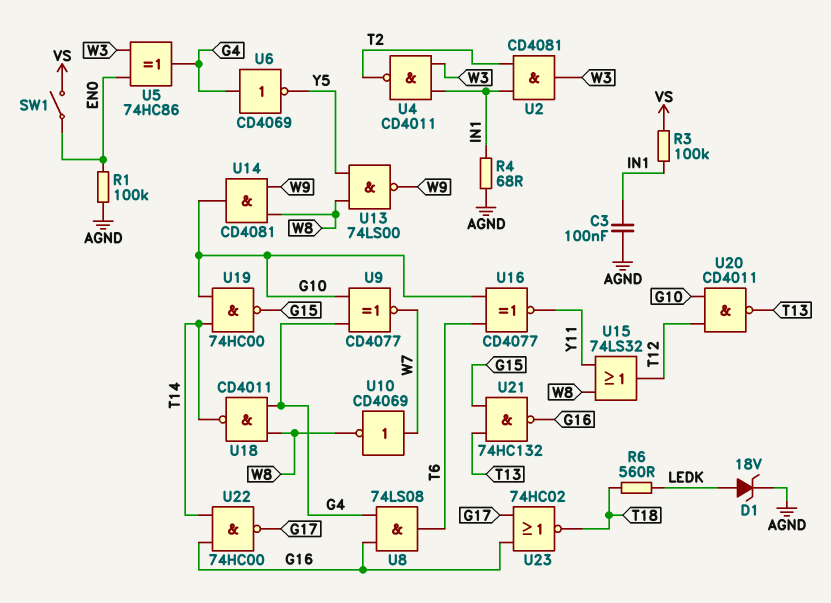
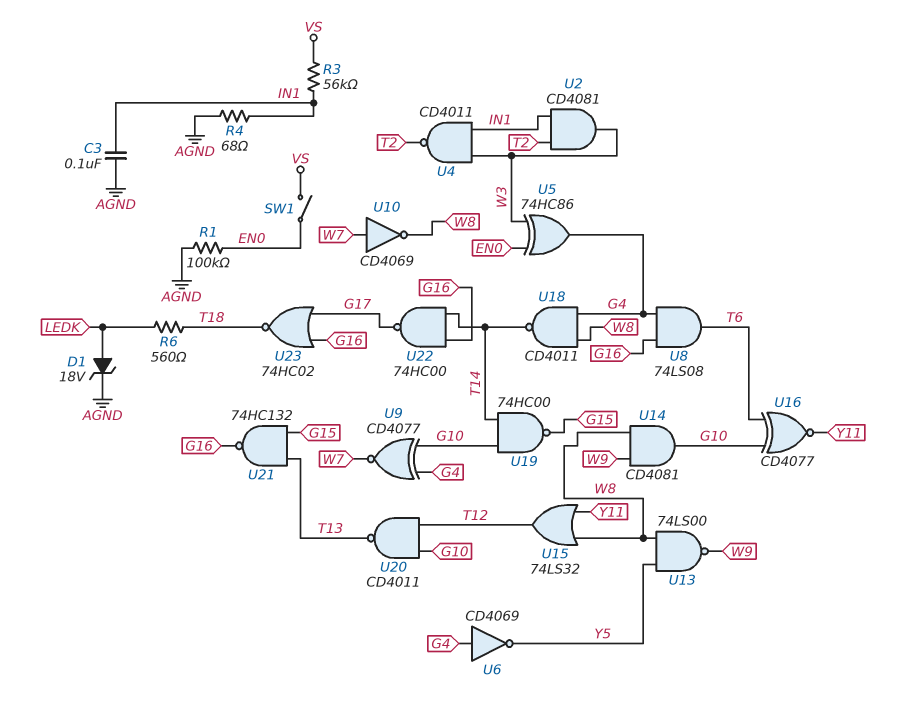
R3: 100k (IN1, VS) -> 56k (IN1, VS)

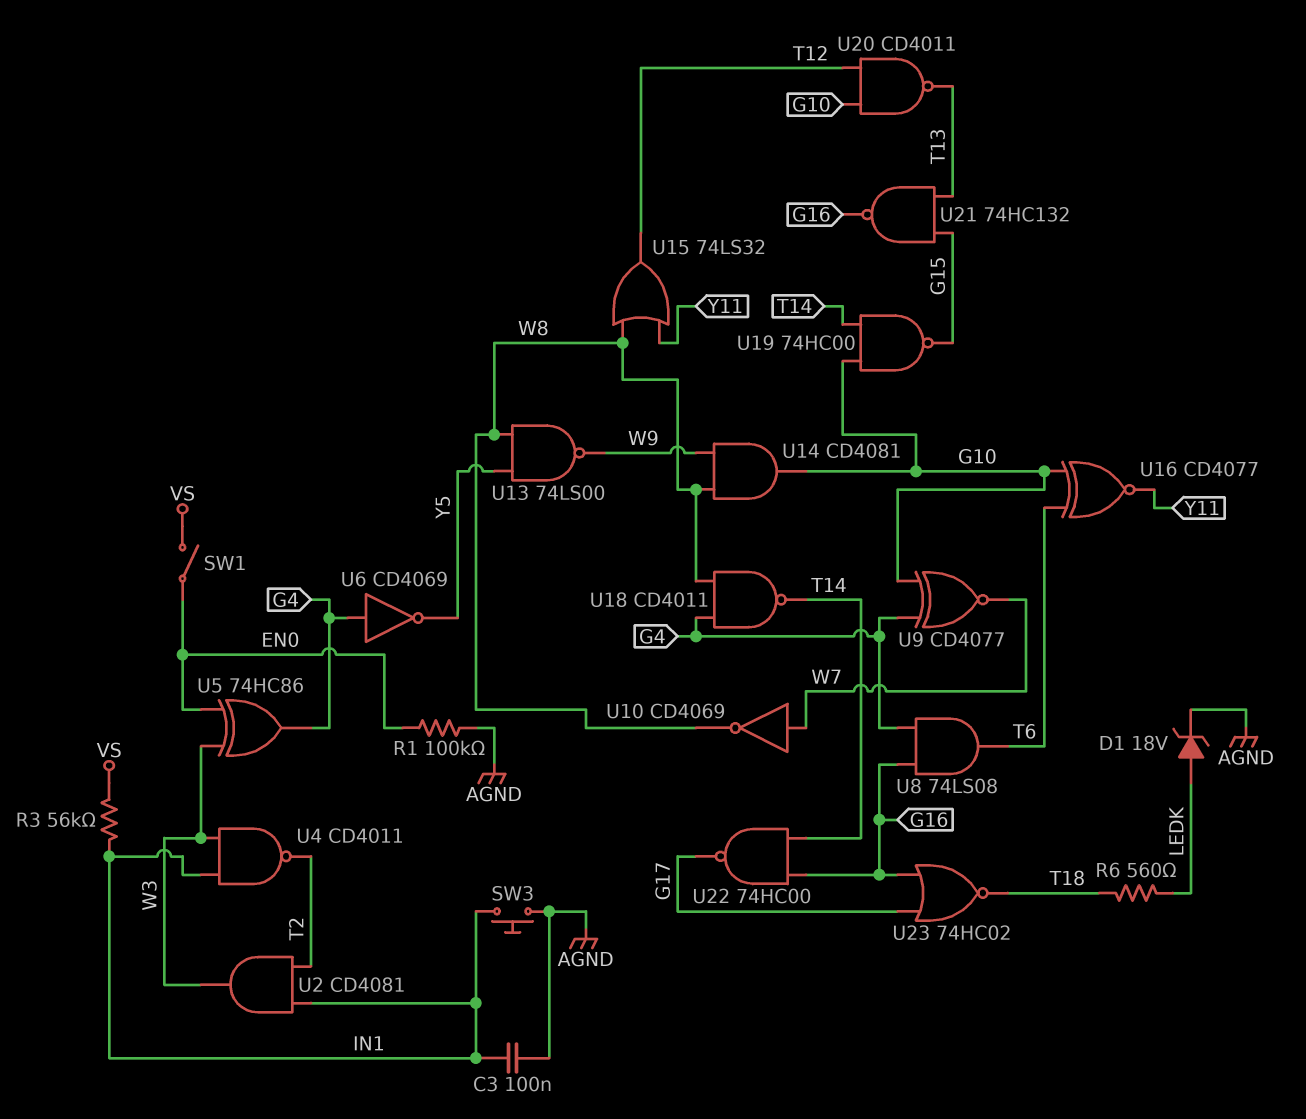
R4: 68 (AGND, IN1) -> none
SW3: none -> button (AGND, IN1)

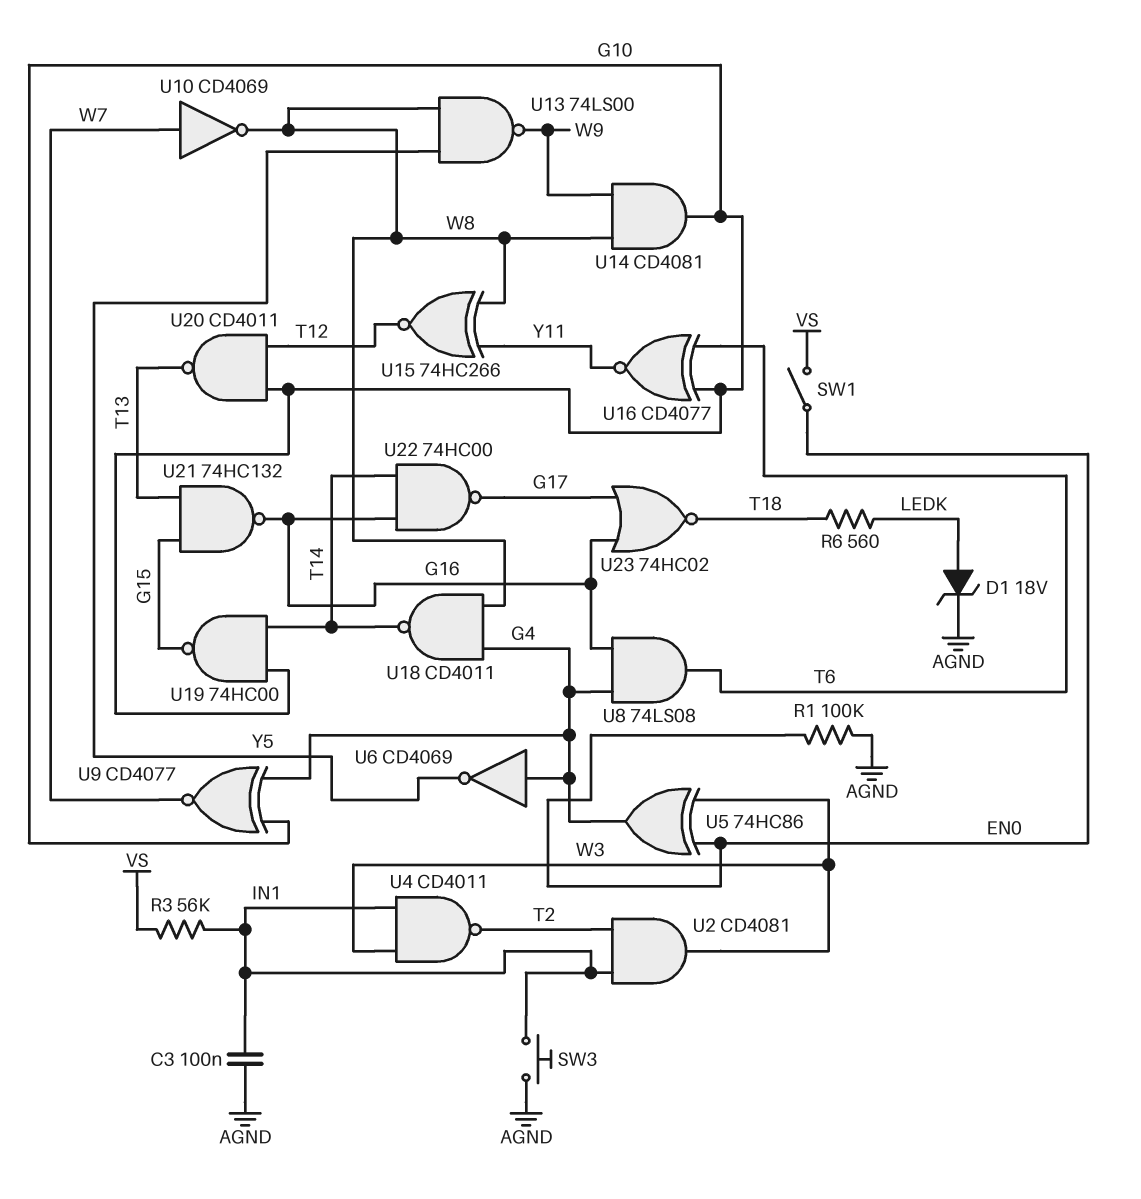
U15: OR 74LS32 (in W8, in Y11, out T12) -> XNOR 74HC266 (in W8, in Y11, out T12)

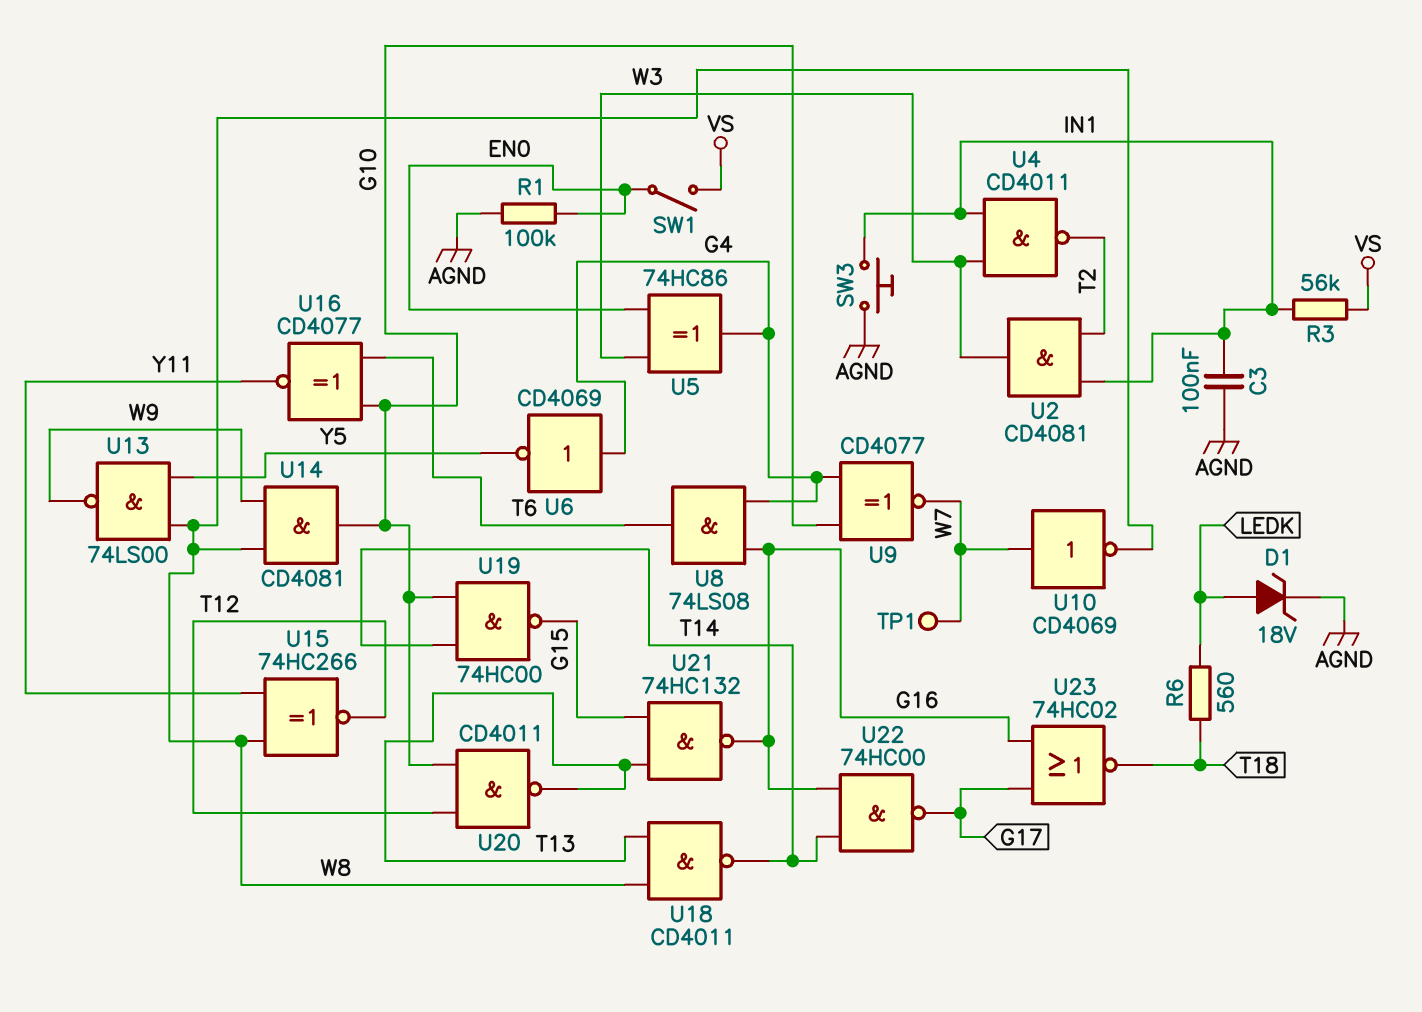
TP1: none -> test point (W7)
U18: NAND CD4011 (in G4, in W8, out T14) -> NAND CD4011 (in T13, in W8, out T14)

